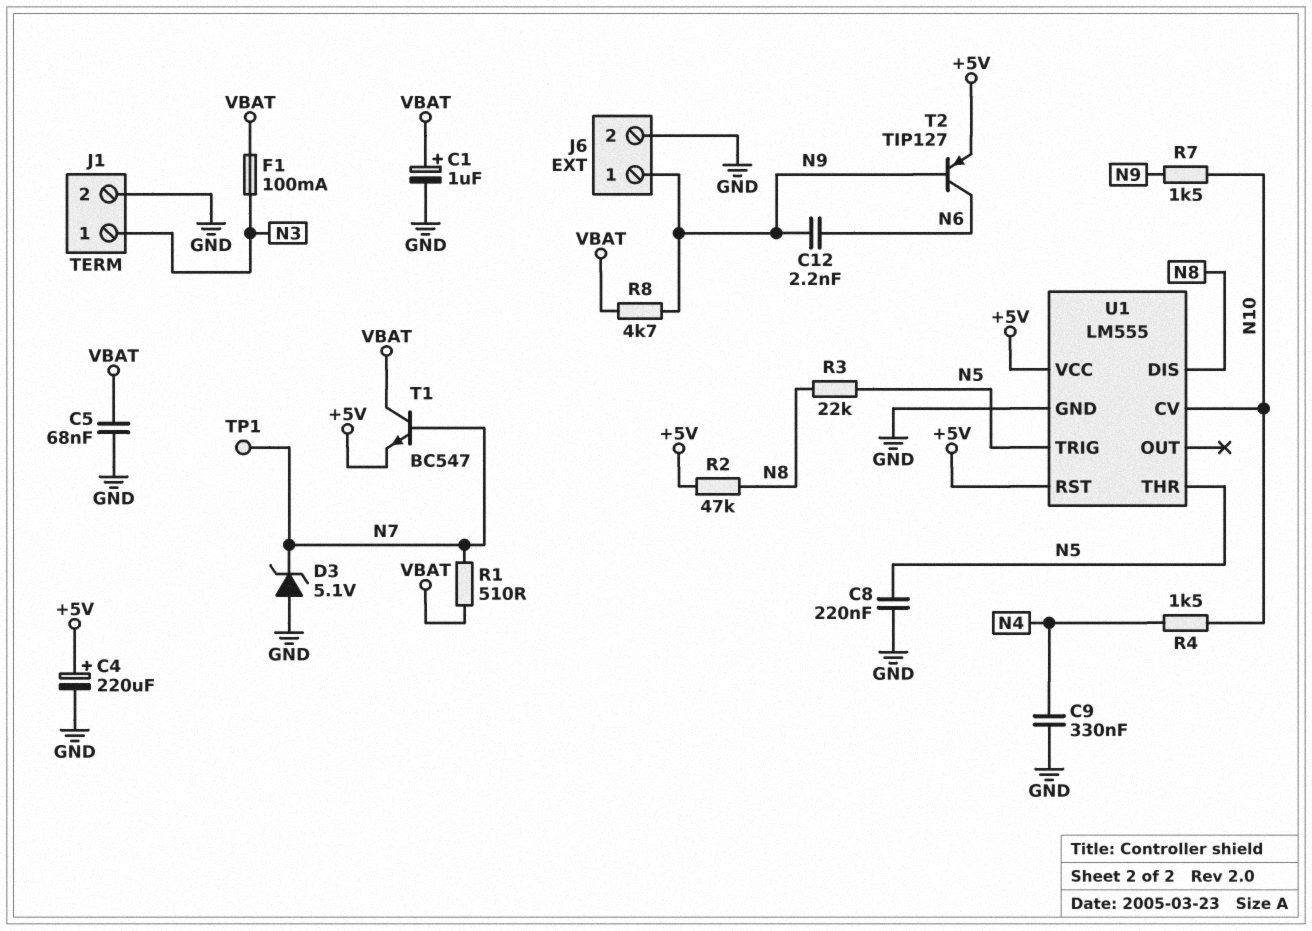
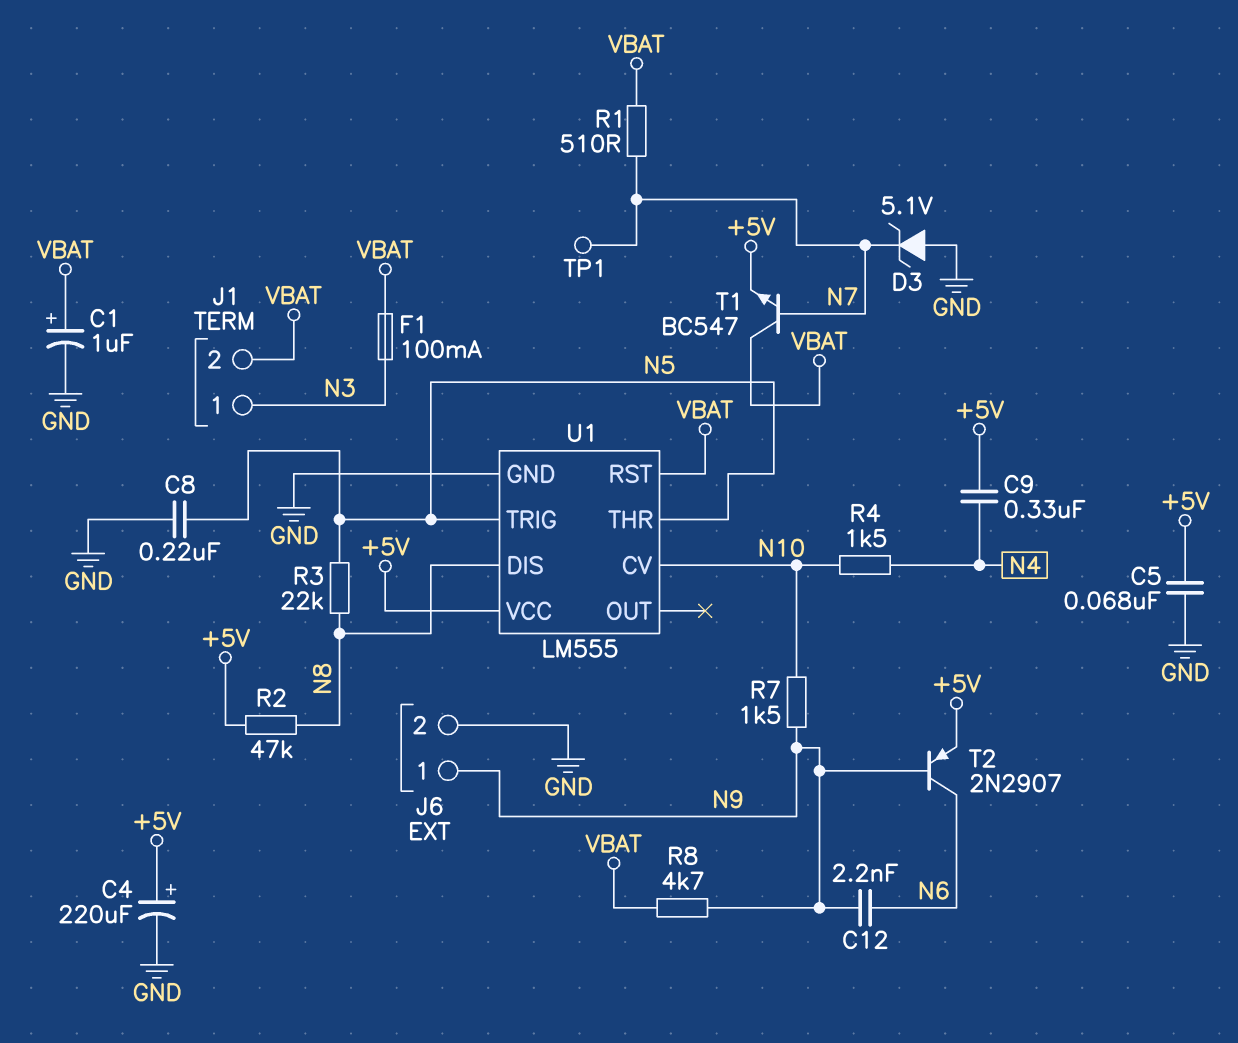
C5: 68nF (GND, VBAT) -> 68nF (+5V, GND)
C9: 330nF (GND, N4) -> 330nF (+5V, N4)
J1 pin 2: GND -> VBAT
T2: PNP TIP127 (B N9, C N6, E +5V) -> PNP 2N2907 (B N9, C N6, E +5V)
U1 pin RST: +5V -> VBAT

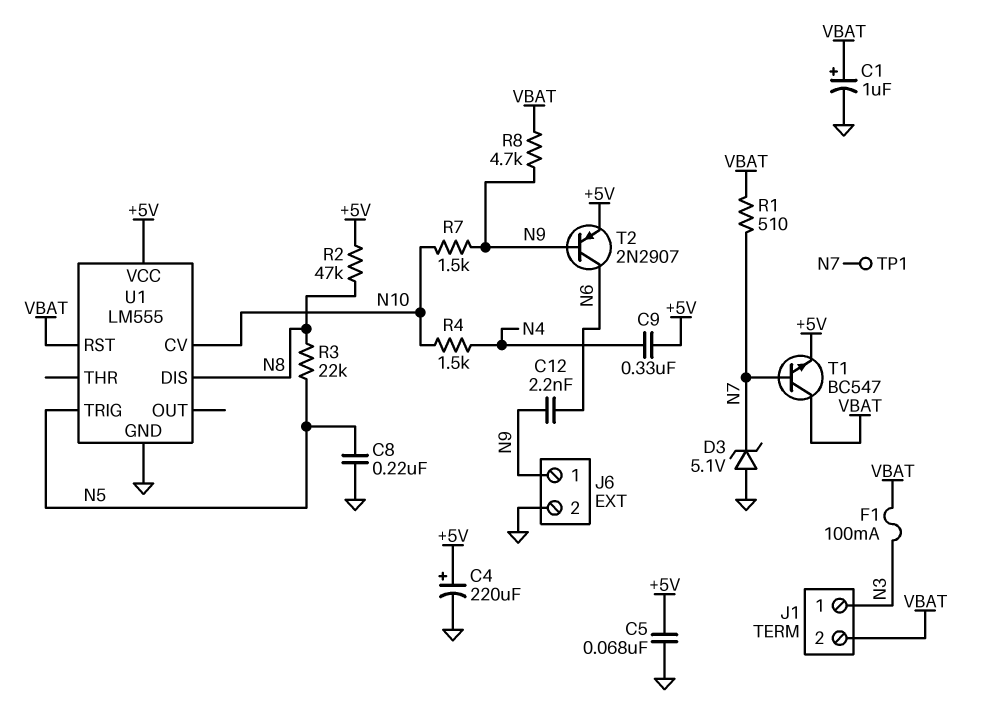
U1 pin THR: N5 -> none

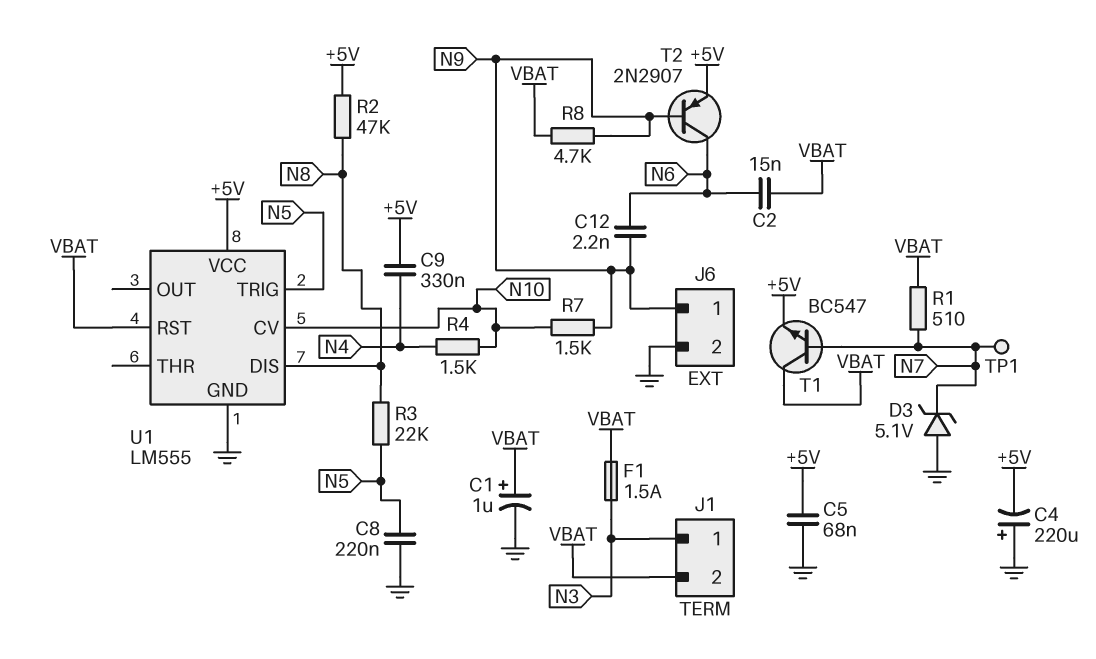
C2: none -> 15nF (N6, VBAT)
C4: 220uF (plus +5V, minus GND) -> 220uF (plus GND, minus +5V)
F1: 100mA (N3, VBAT) -> 1.5A (N3, VBAT)

